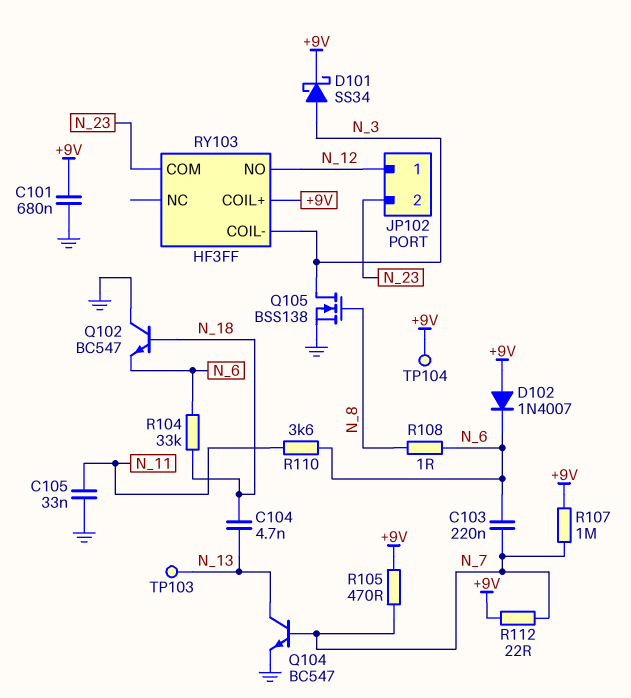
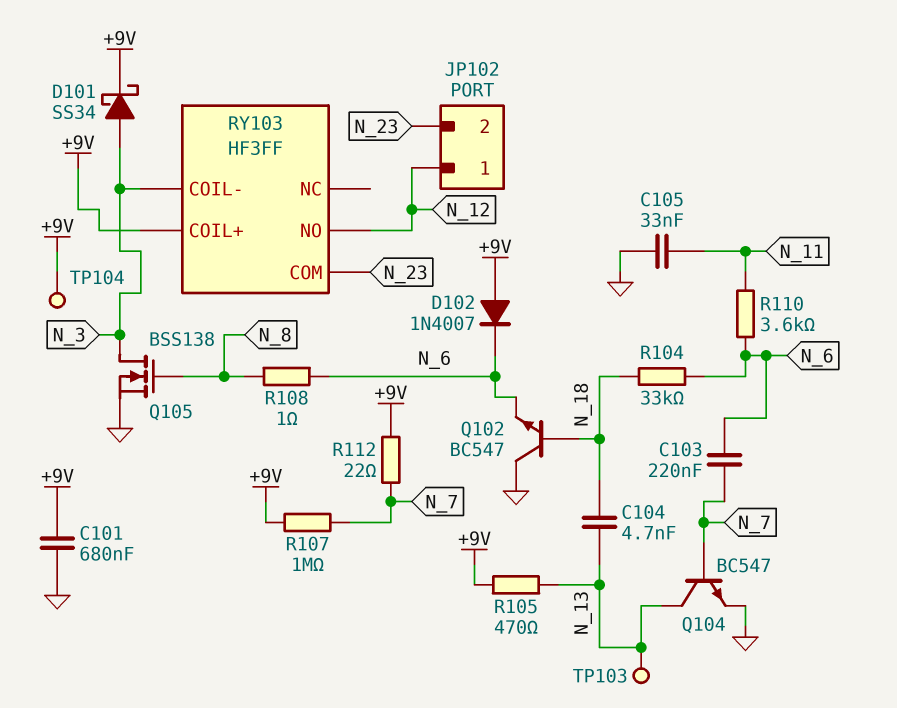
R105: 470 (+9V, N_7) -> 470 (+9V, N_13)

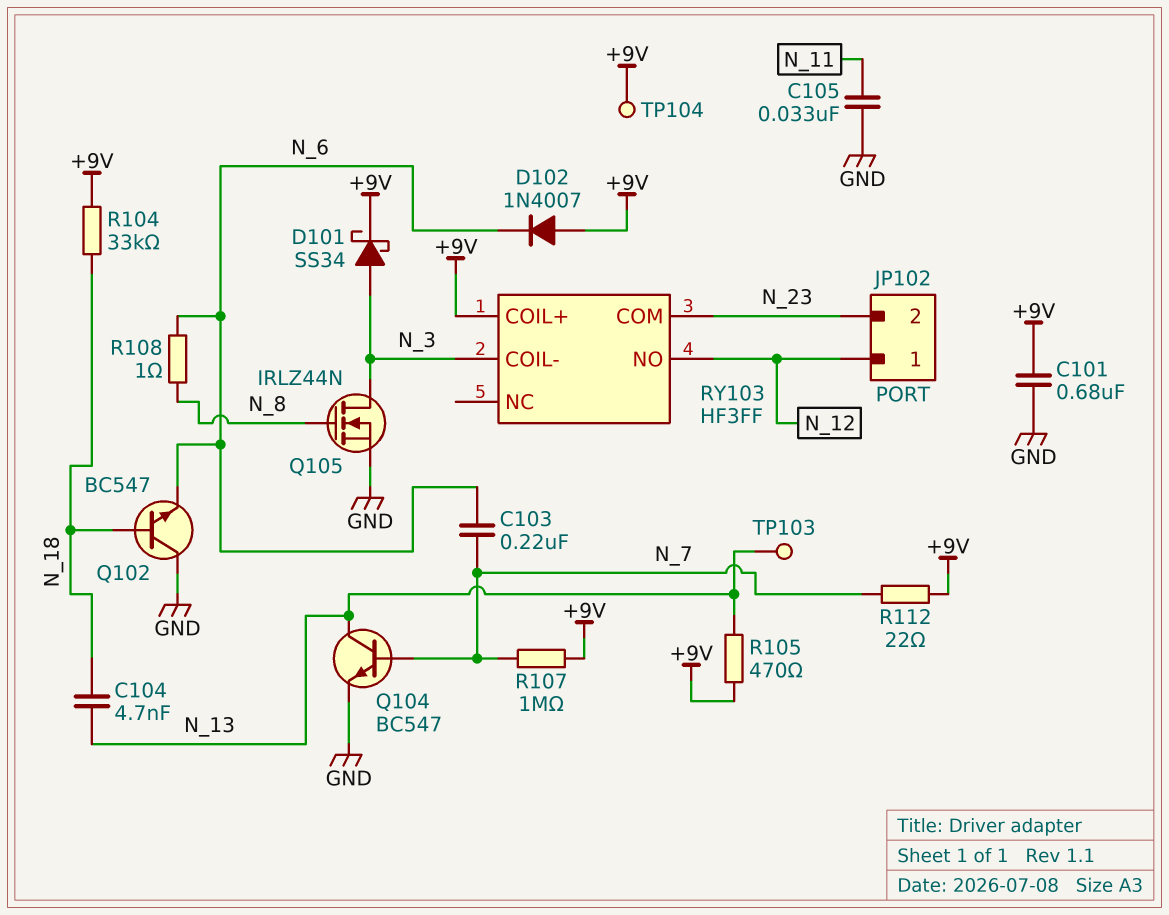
Q105: NMOS BSS138 (G N_8, D N_3, S GND) -> NMOS IRLZ44N (G N_8, D N_3, S GND)
R104: 33k (N_6, N_18) -> 33k (+9V, N_18)
R110: 3.6k (N_6, N_11) -> none

